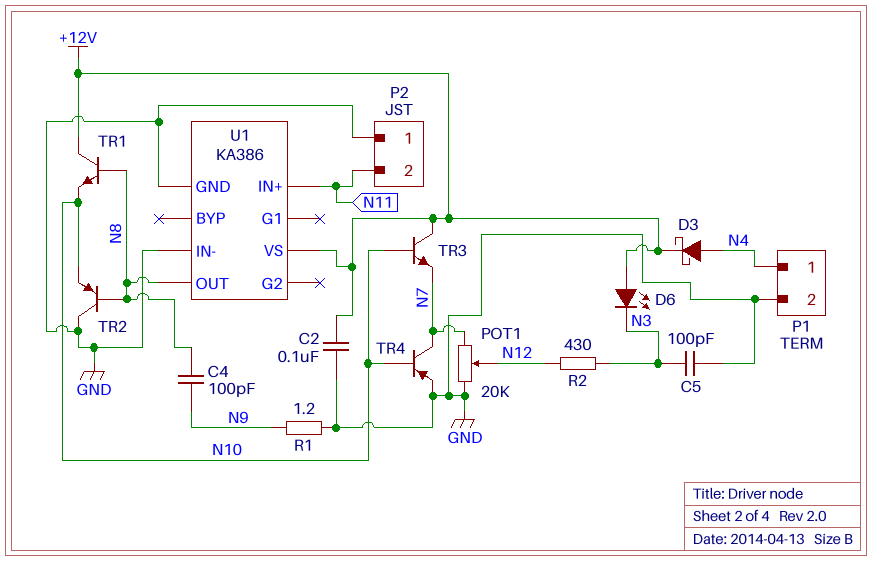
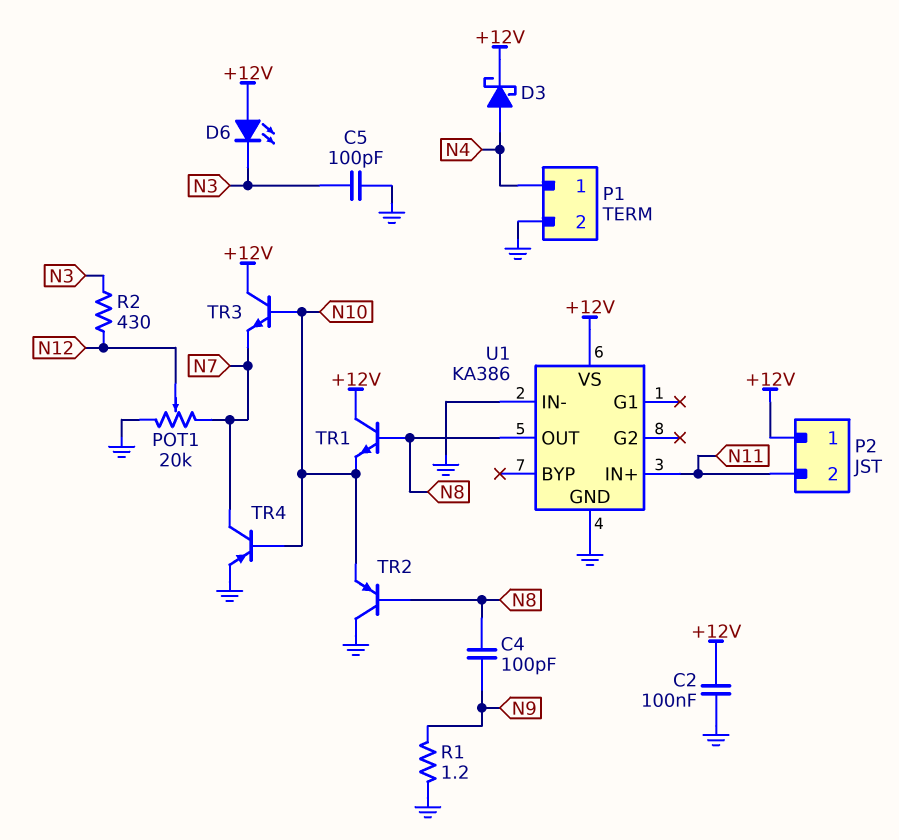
P2 pin 1: GND -> +12V

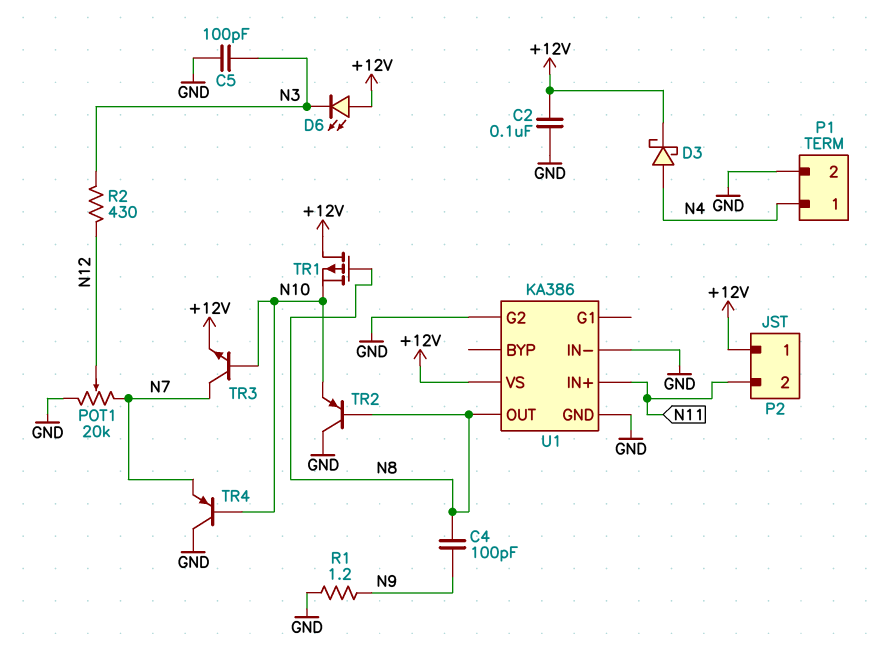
TR1: NPN (B N8, C +12V, E N10) -> PMOS (G N8, D +12V, S N10)
TR3: NPN (B N10, C +12V, E N7) -> NPN (B N10, C N7, E +12V)
TR4: PNP (B N10, C N7, E GND) -> PNP (B N10, C GND, E N7)
U1 pin G2: none -> GND

